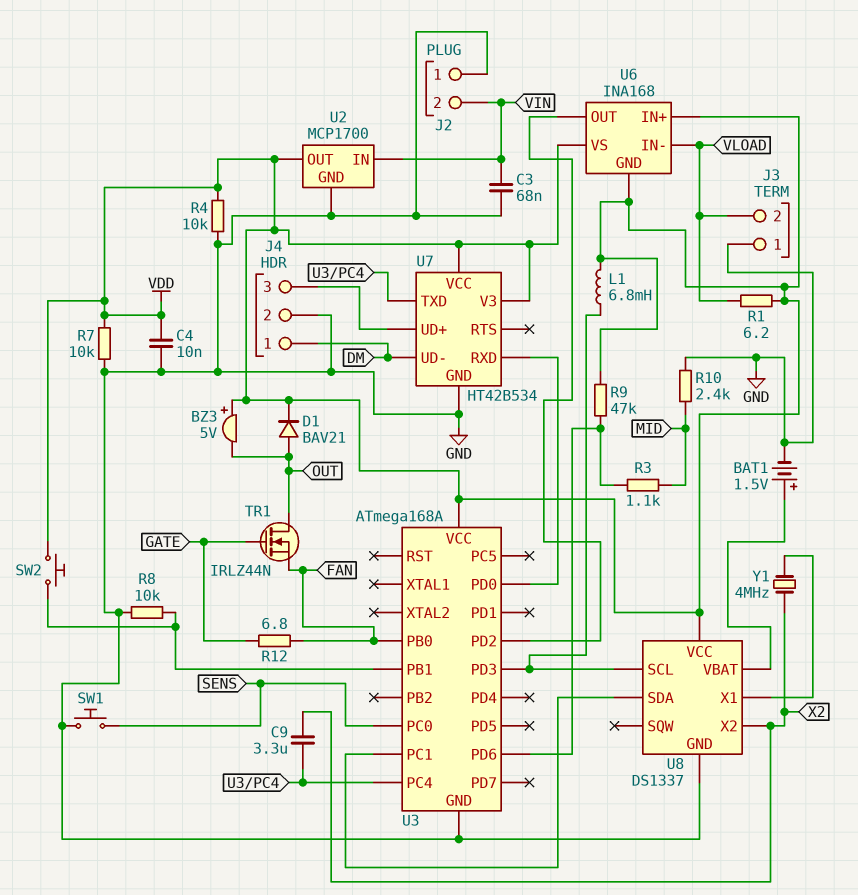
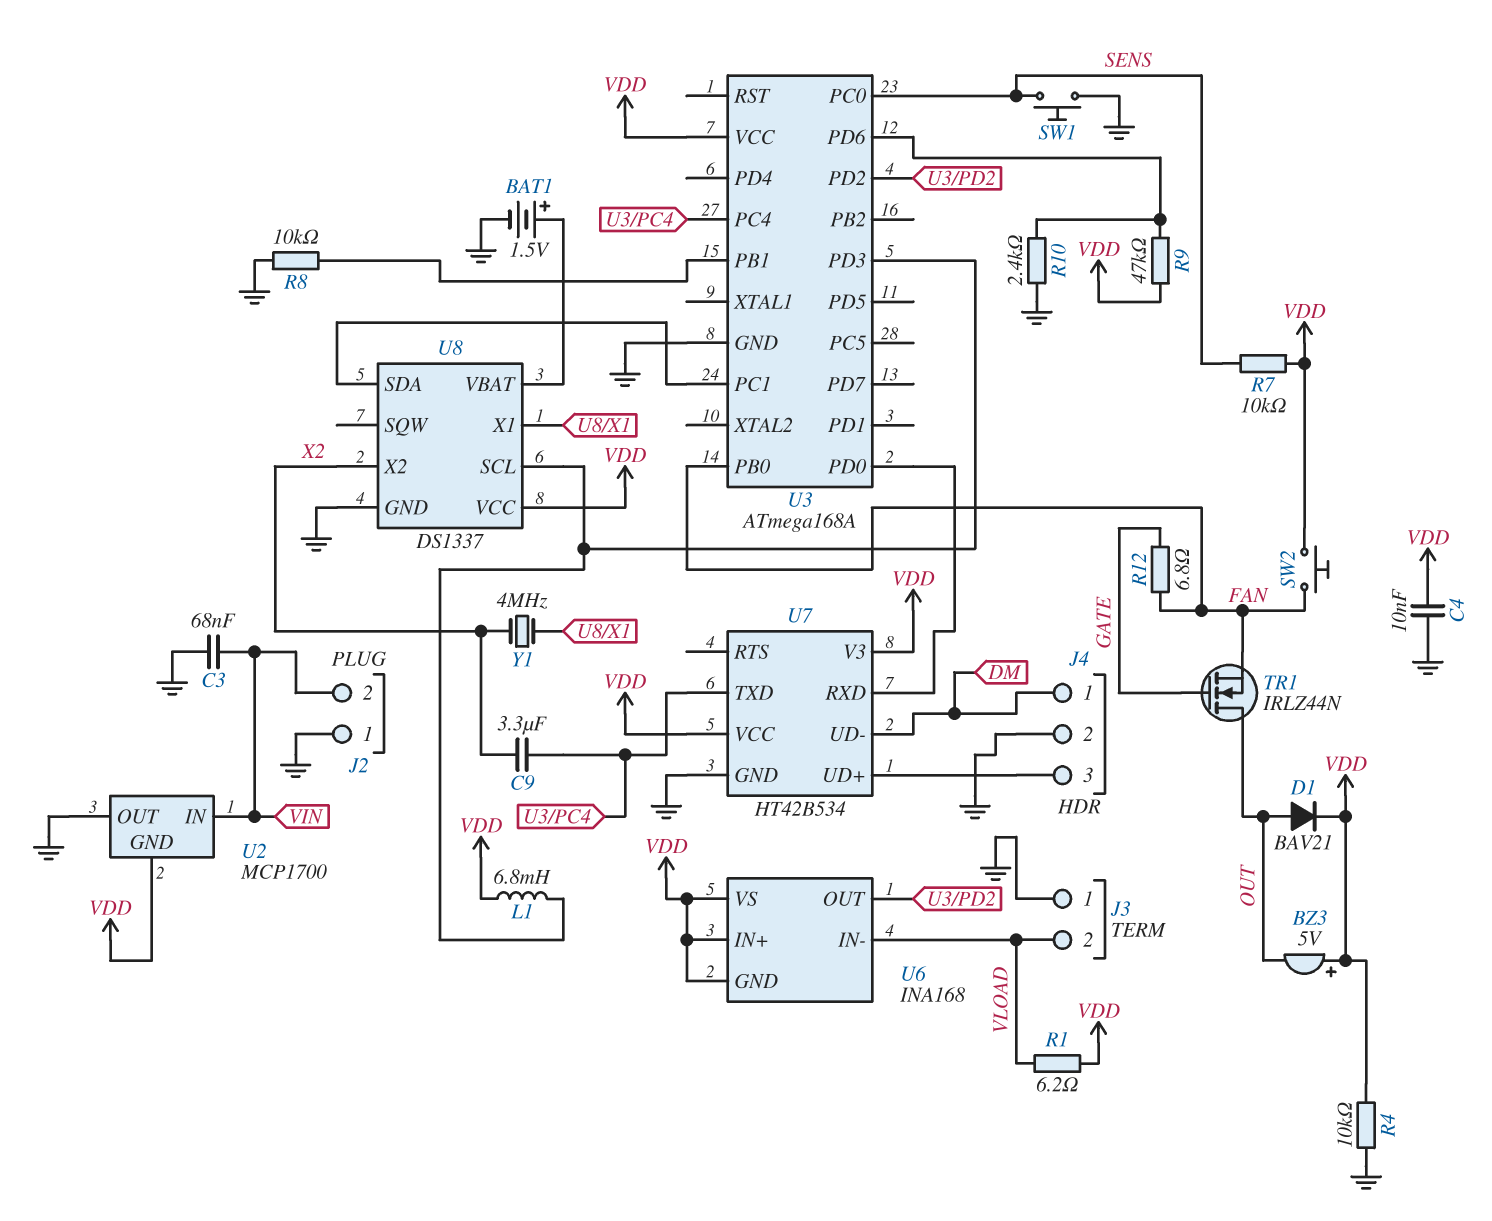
R3: 1.1k (MID, U3/PD6) -> none
R7: 10k (GND, VDD) -> 10k (SENS, VDD)
R10: 2.4k (GND, MID) -> 2.4k (GND, U3/PD6)
SW2: button (U3/PB1, VDD) -> button (FAN, VDD)
U2 pin GND: GND -> VDD
U2 pin OUT: VDD -> GND

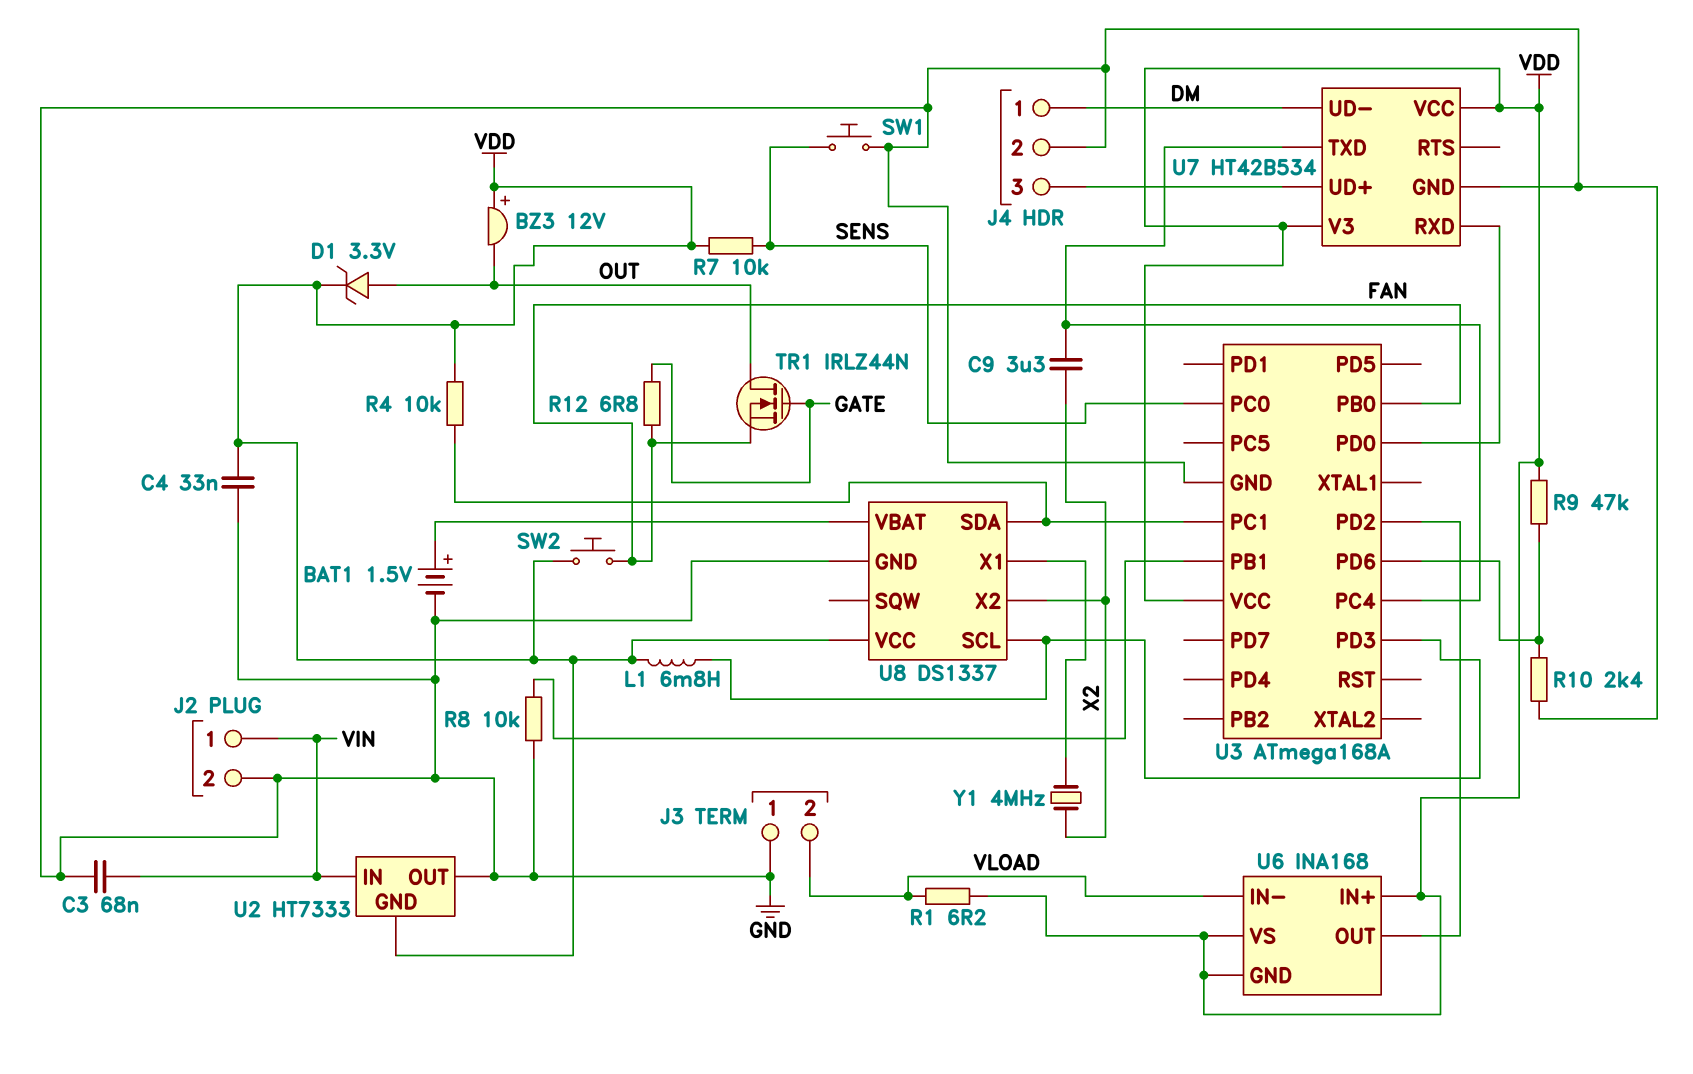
BZ3: buzzer 5V (plus VDD, minus OUT) -> buzzer 12V (plus VDD, minus OUT)
C4: 10nF (GND, VDD) -> 33nF (GND, VDD)
D1: diode BAV21 (A OUT, K VDD) -> zener 3.3V (A OUT, K VDD)
J2 pin 1: GND -> VIN
J2 pin 2: VIN -> GND
R4: 10k (GND, VDD) -> 10k (U3/PC1, VDD)
U2: MCP1700 -> HT7333

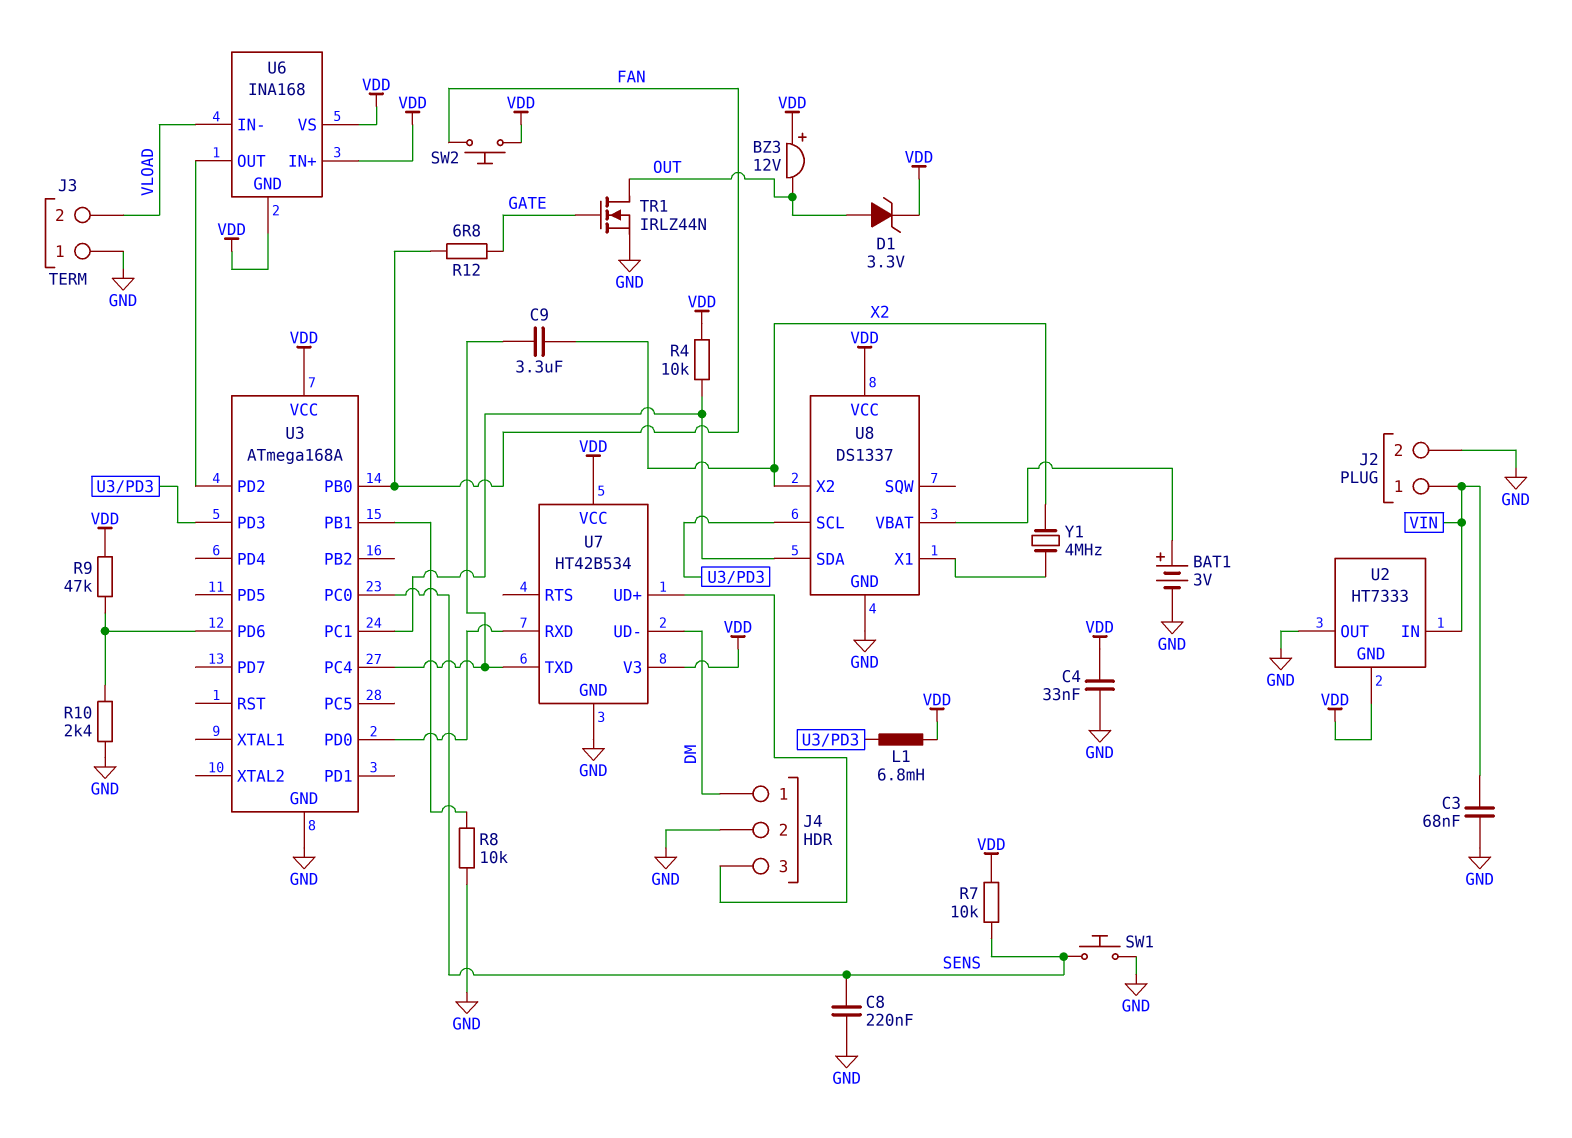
BAT1: 1.5V (plus U8/VBAT, minus GND) -> 3V (plus U8/VBAT, minus GND)
C8: none -> 220nF (GND, SENS)
R1: 6.2 (VDD, VLOAD) -> none
TR1: NMOS IRLZ44N (G GATE, D OUT, S FAN) -> NMOS IRLZ44N (G GATE, D OUT, S GND)

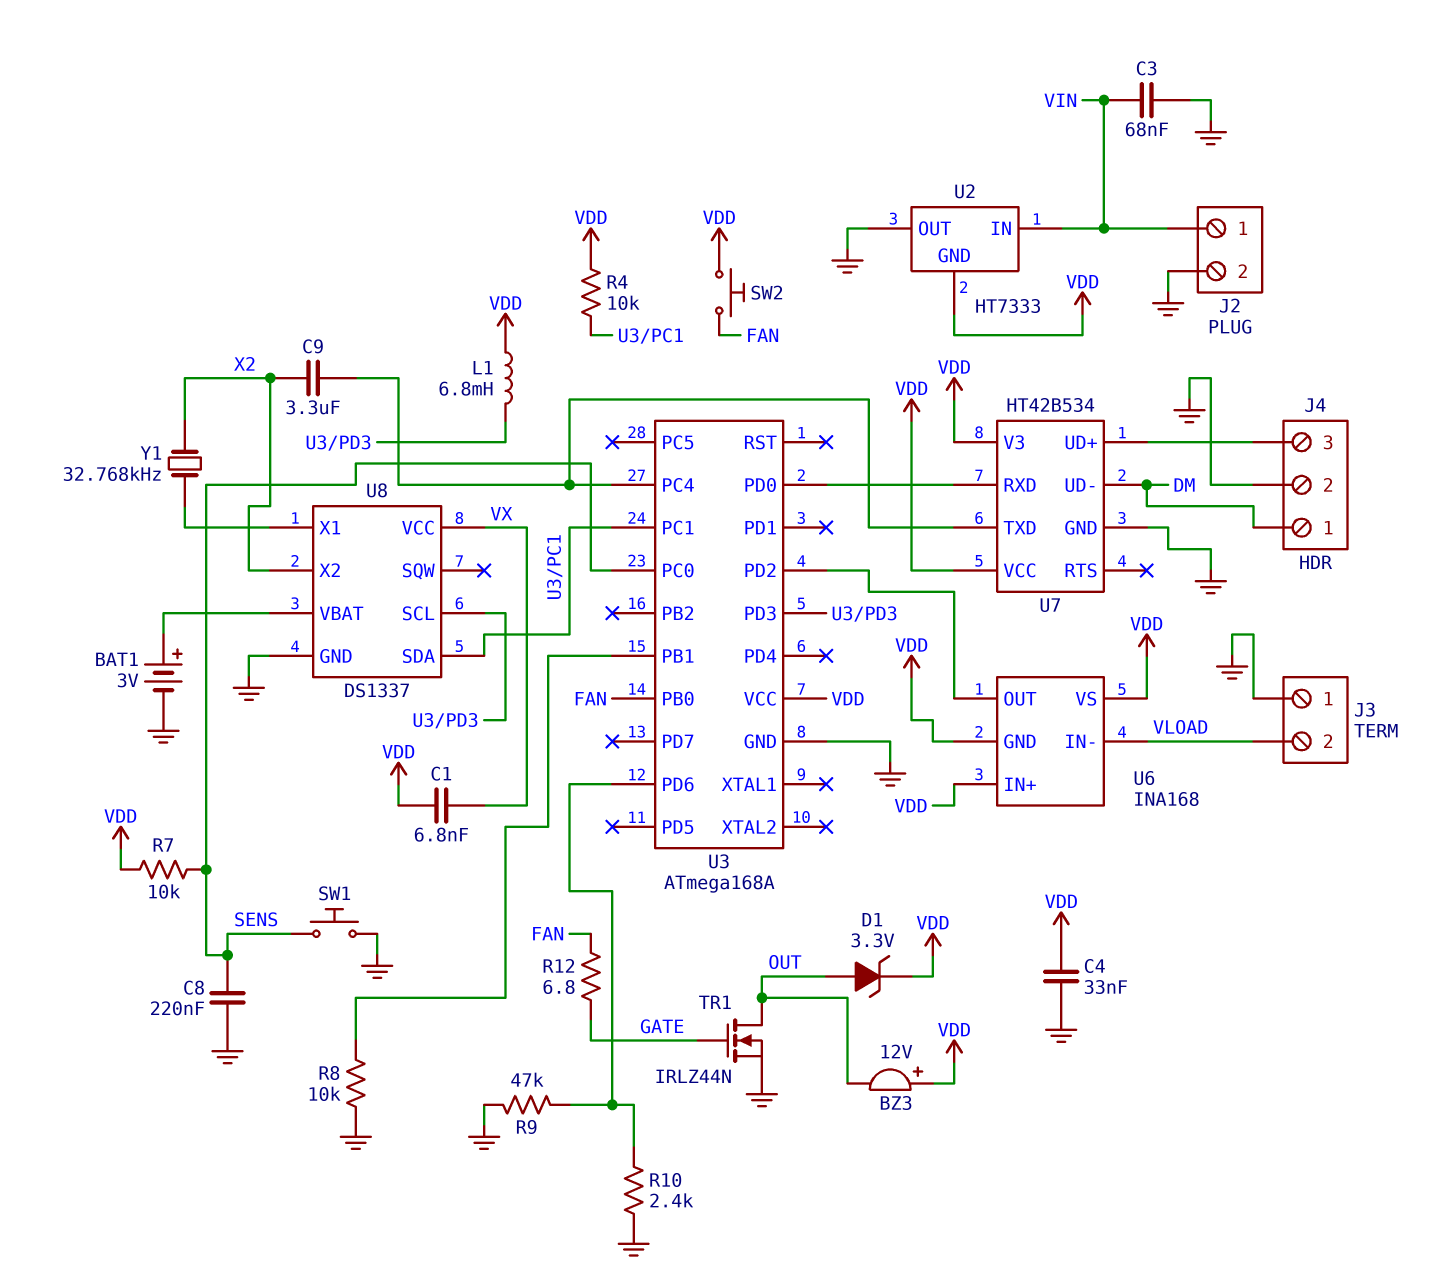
C1: none -> 6.8nF (VDD, VX)
R9: 47k (U3/PD6, VDD) -> 47k (GND, U3/PD6)
U8 pin VCC: VDD -> VX
Y1: 4MHz (U8/X1, X2) -> 32.768kHz (U8/X1, X2)

